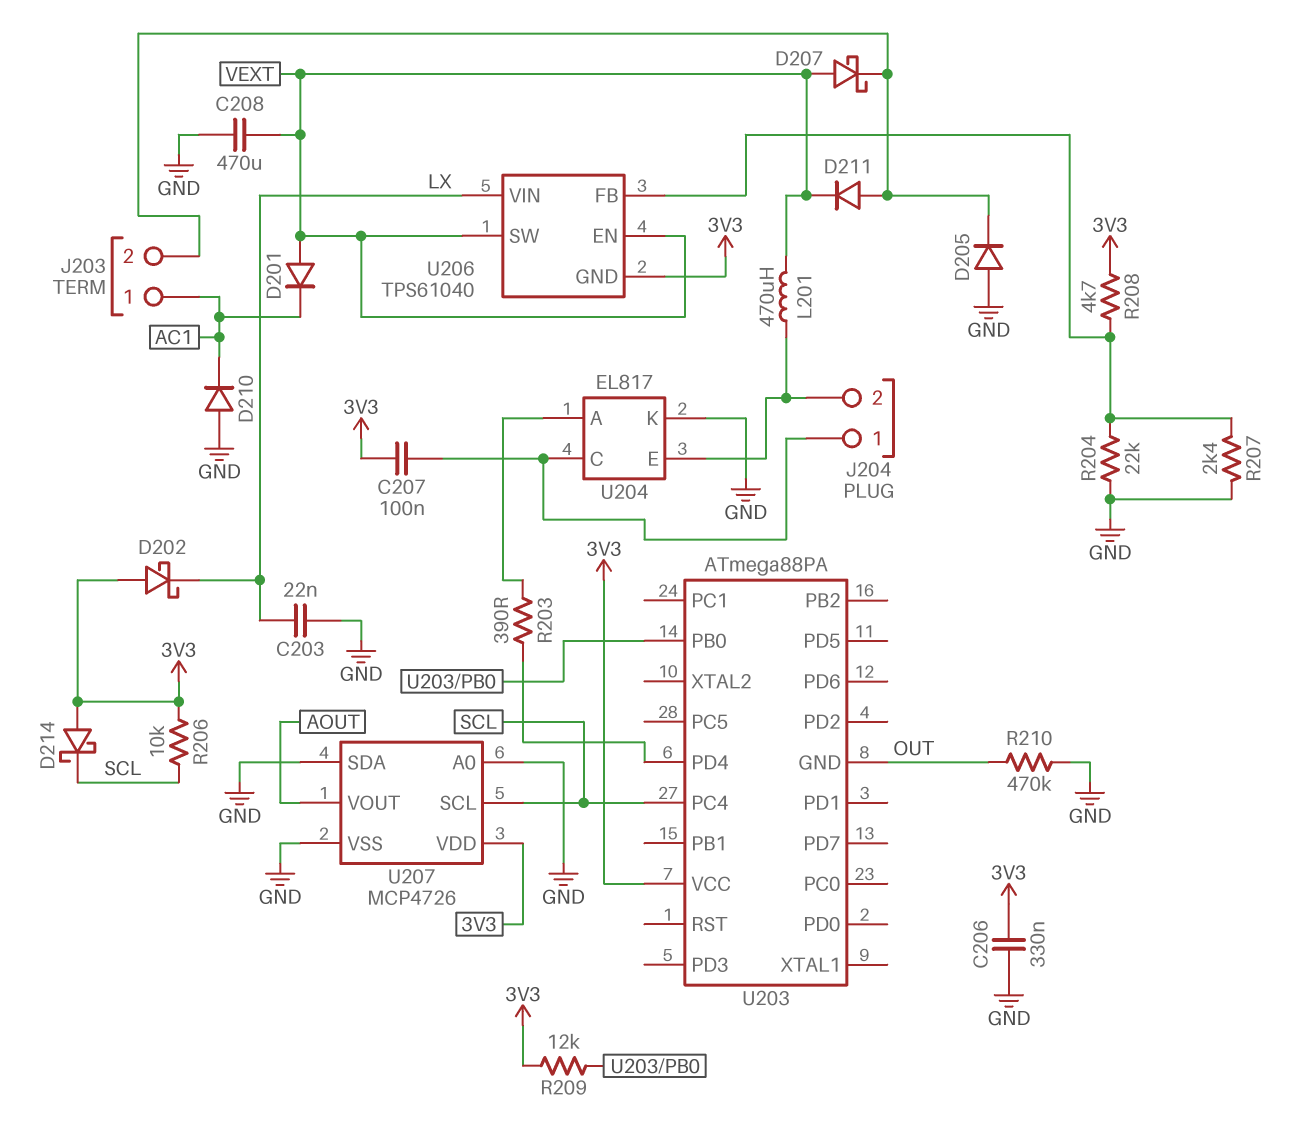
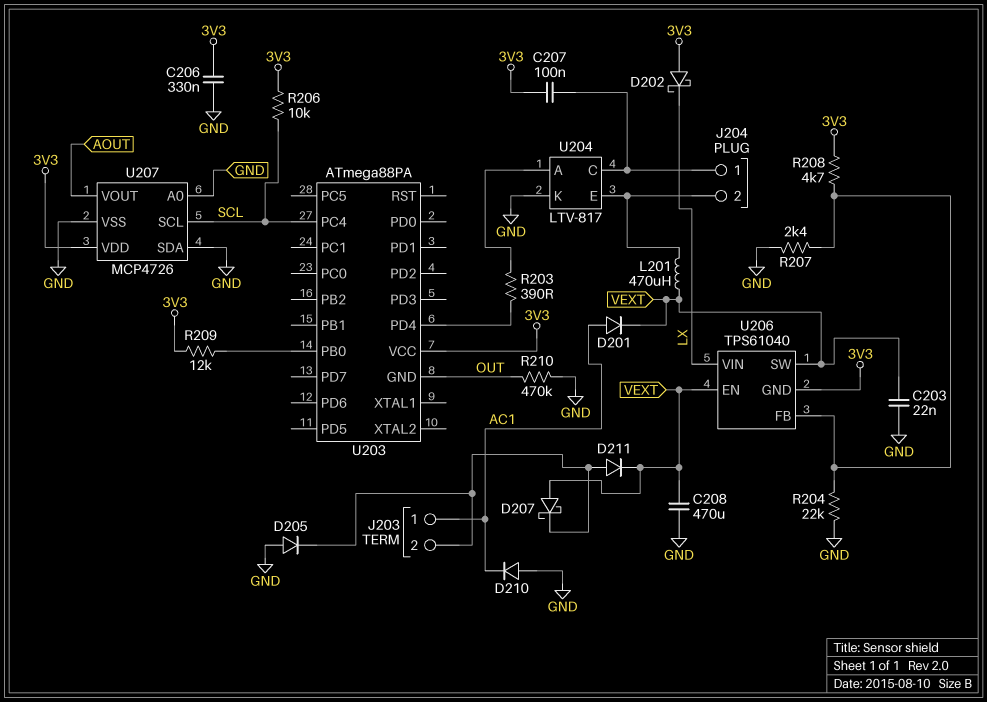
C203: 22nF (GND, LX) -> 22nF (GND, VEXT)
D201: diode (A VEXT, K AC1) -> diode (A AC1, K VEXT)
D214: schottky (A 3V3, K SCL) -> none
U204: EL817 -> LTV-817

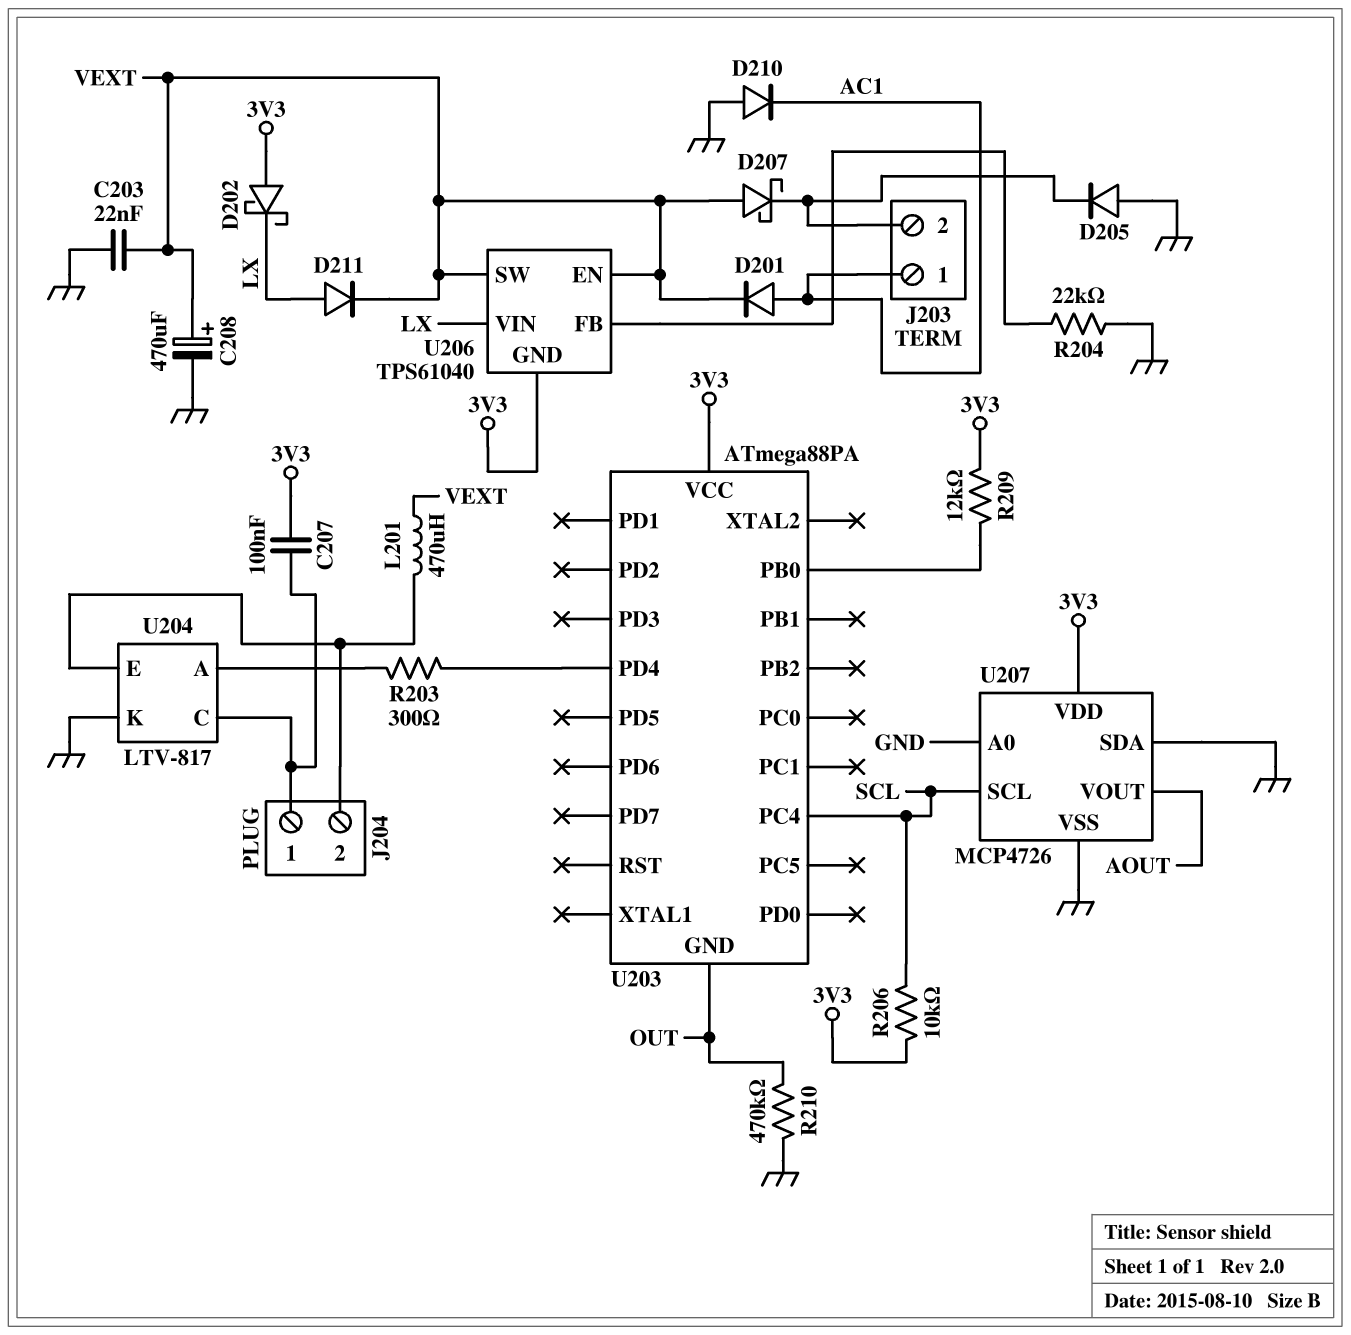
C206: 330nF (3V3, GND) -> none
C208: 470uF (GND, VEXT) -> 470uF (plus VEXT, minus GND)
D211: diode (A J203/2, K VEXT) -> diode (A LX, K VEXT)
R203: 390 (U203/PD4, U204/A) -> 300 (U203/PD4, U204/A)
R207: 2.4k (GND, U206/FB) -> none
R208: 4.7k (3V3, U206/FB) -> none

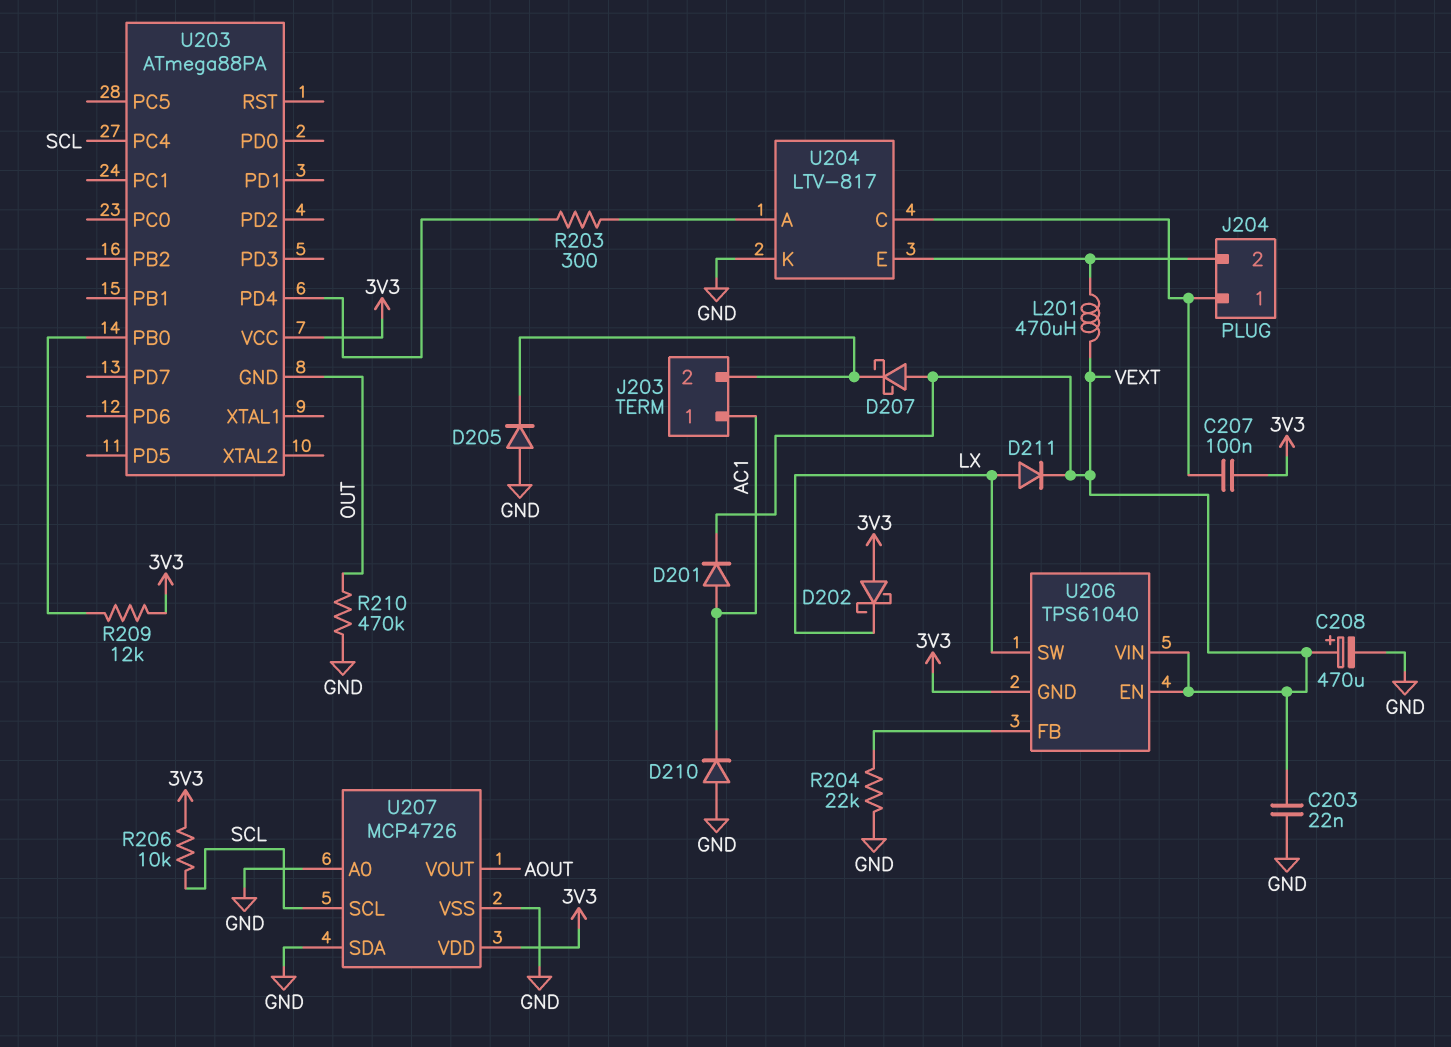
U206 pin SW: VEXT -> LX
U206 pin VIN: LX -> VEXT

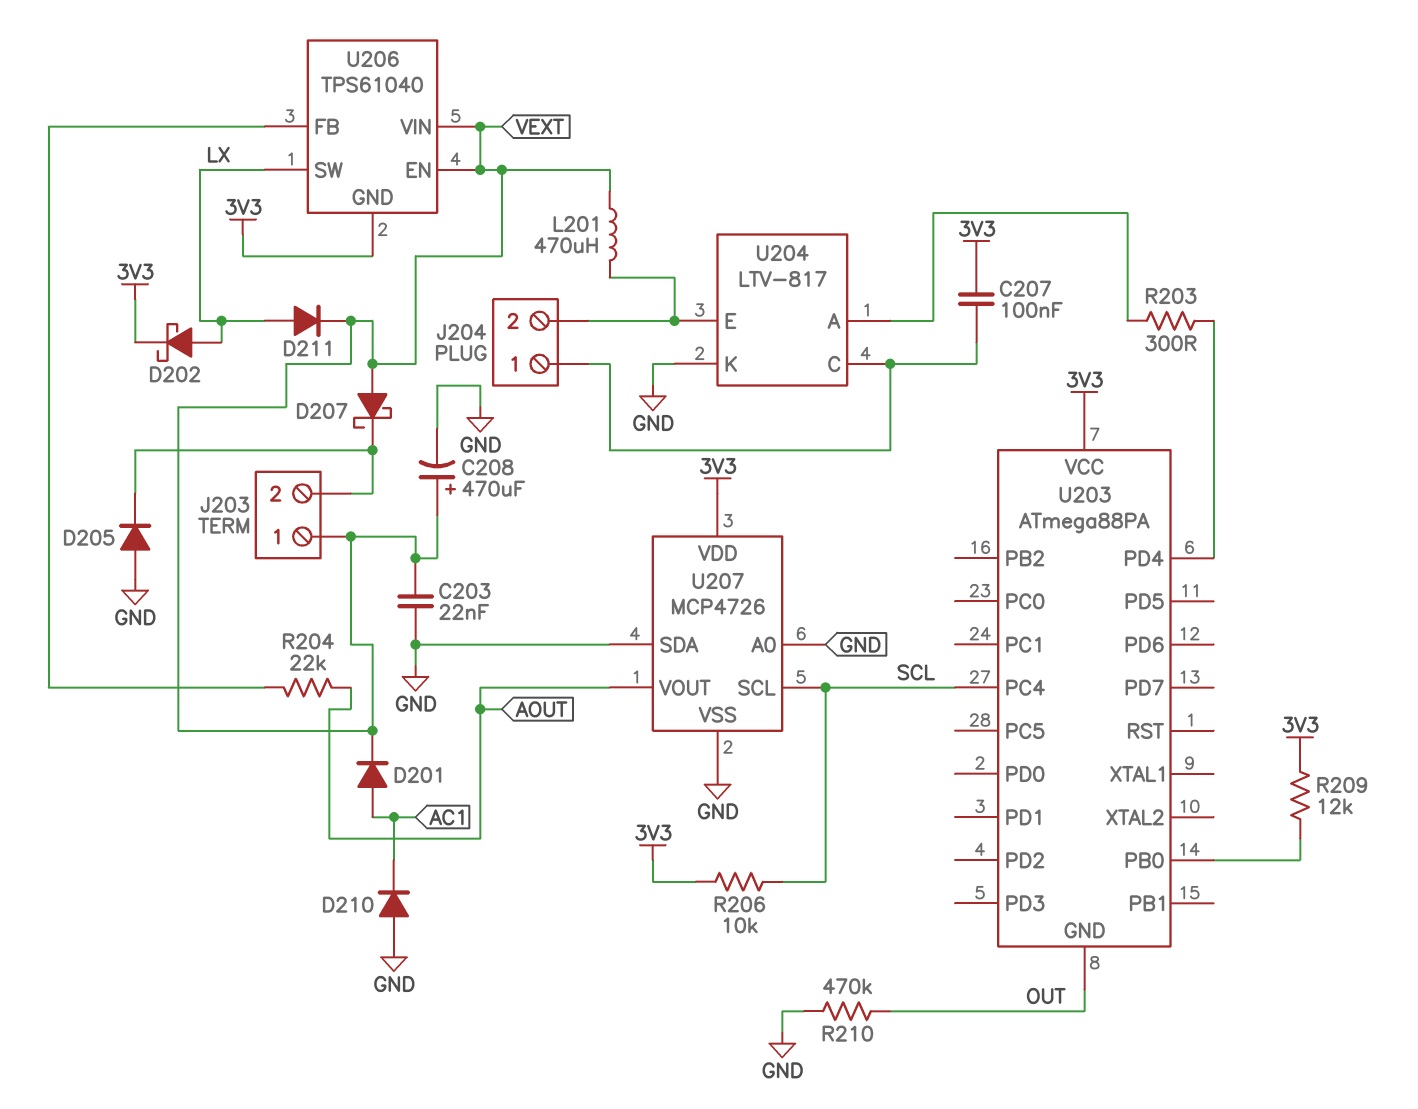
D202: schottky (A 3V3, K LX) -> schottky (A LX, K 3V3)
J203 pin 1: AC1 -> VEXT
R204: 22k (GND, U206/FB) -> 22k (AOUT, U206/FB)

